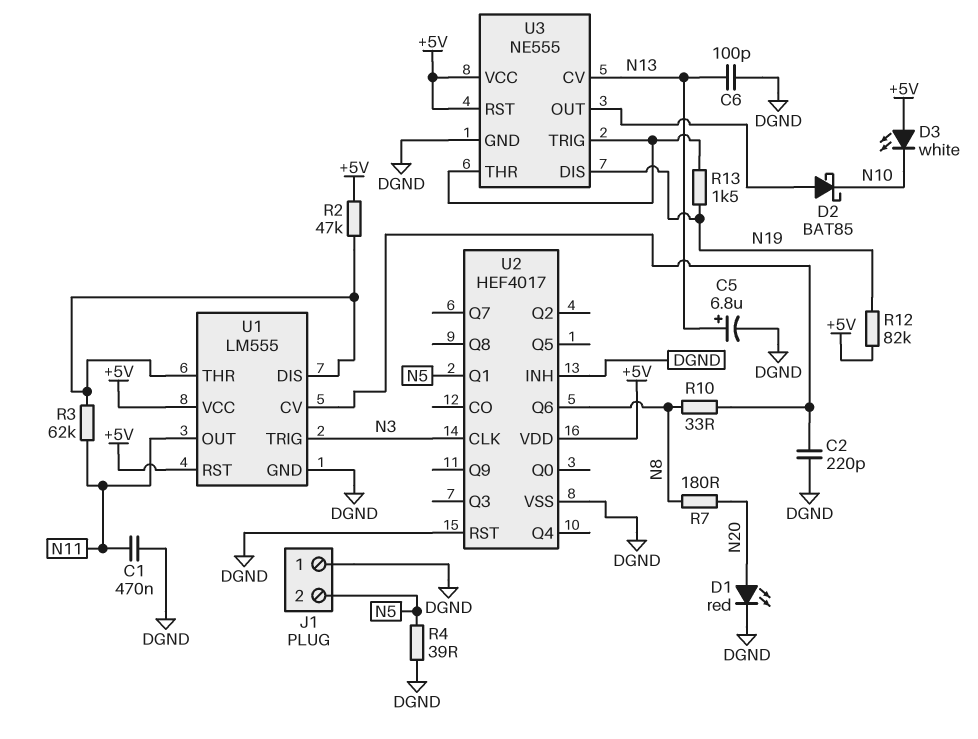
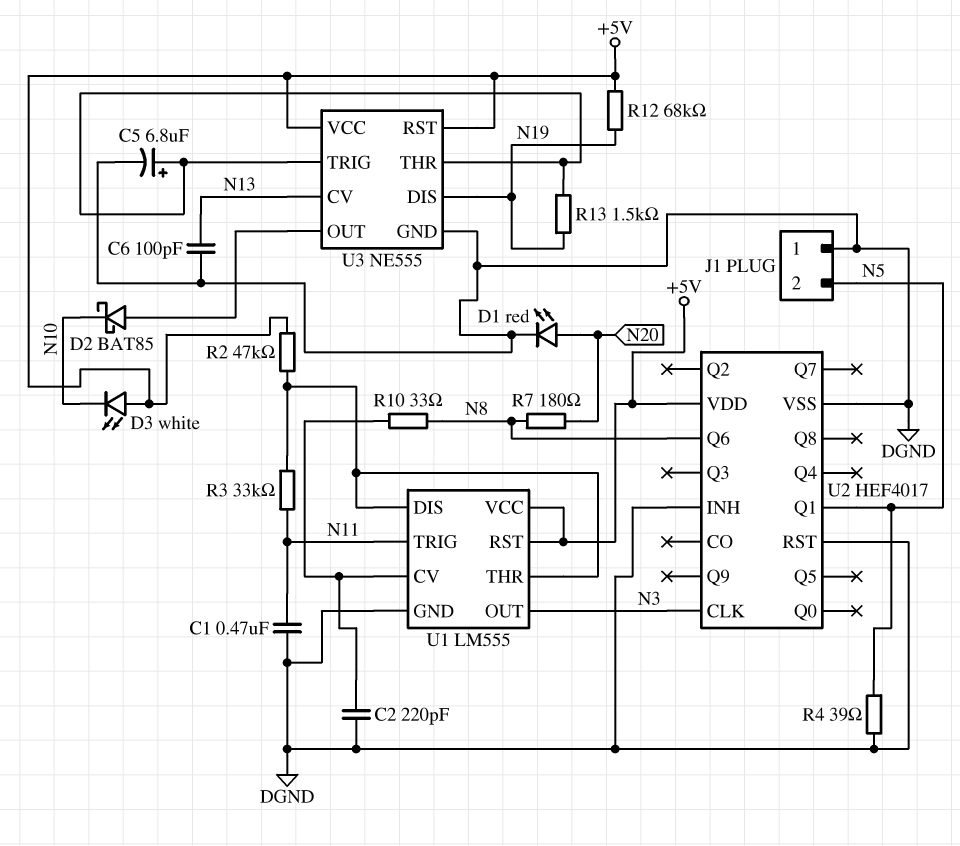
C5: 6.8uF (plus N13, minus DGND) -> 6.8uF (plus U3/THR, minus DGND)
R3: 62k (N11, U1/DIS) -> 33k (N11, U1/DIS)
R12: 82k (+5V, N19) -> 68k (+5V, N19)
U1 pin OUT: N11 -> N3
U1 pin TRIG: N3 -> N11

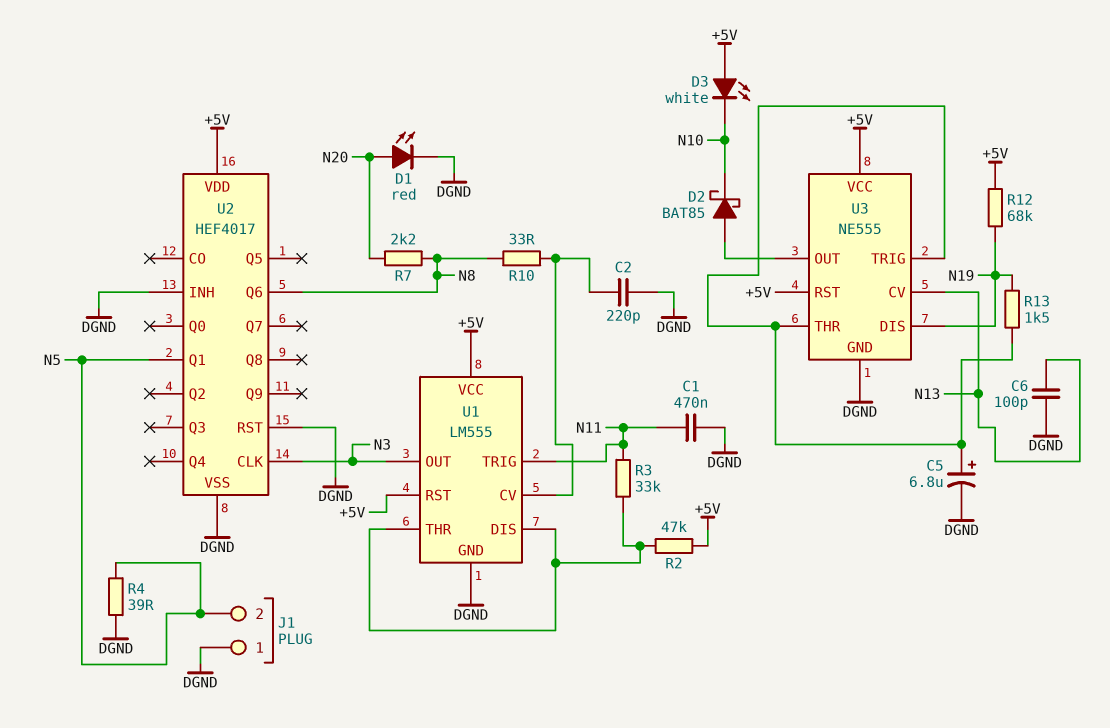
R7: 180 (N8, N20) -> 2.2k (N8, N20)

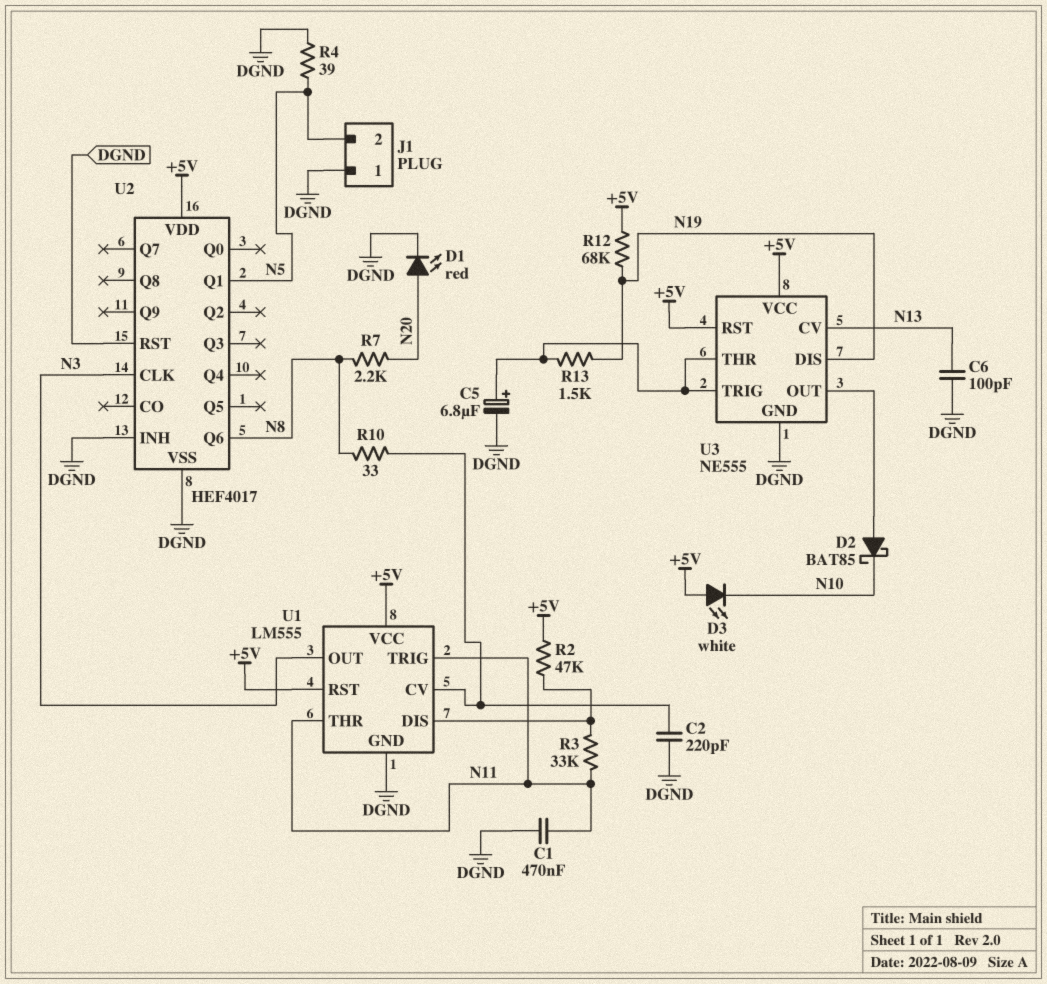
U1 pin THR: U1/DIS -> N11

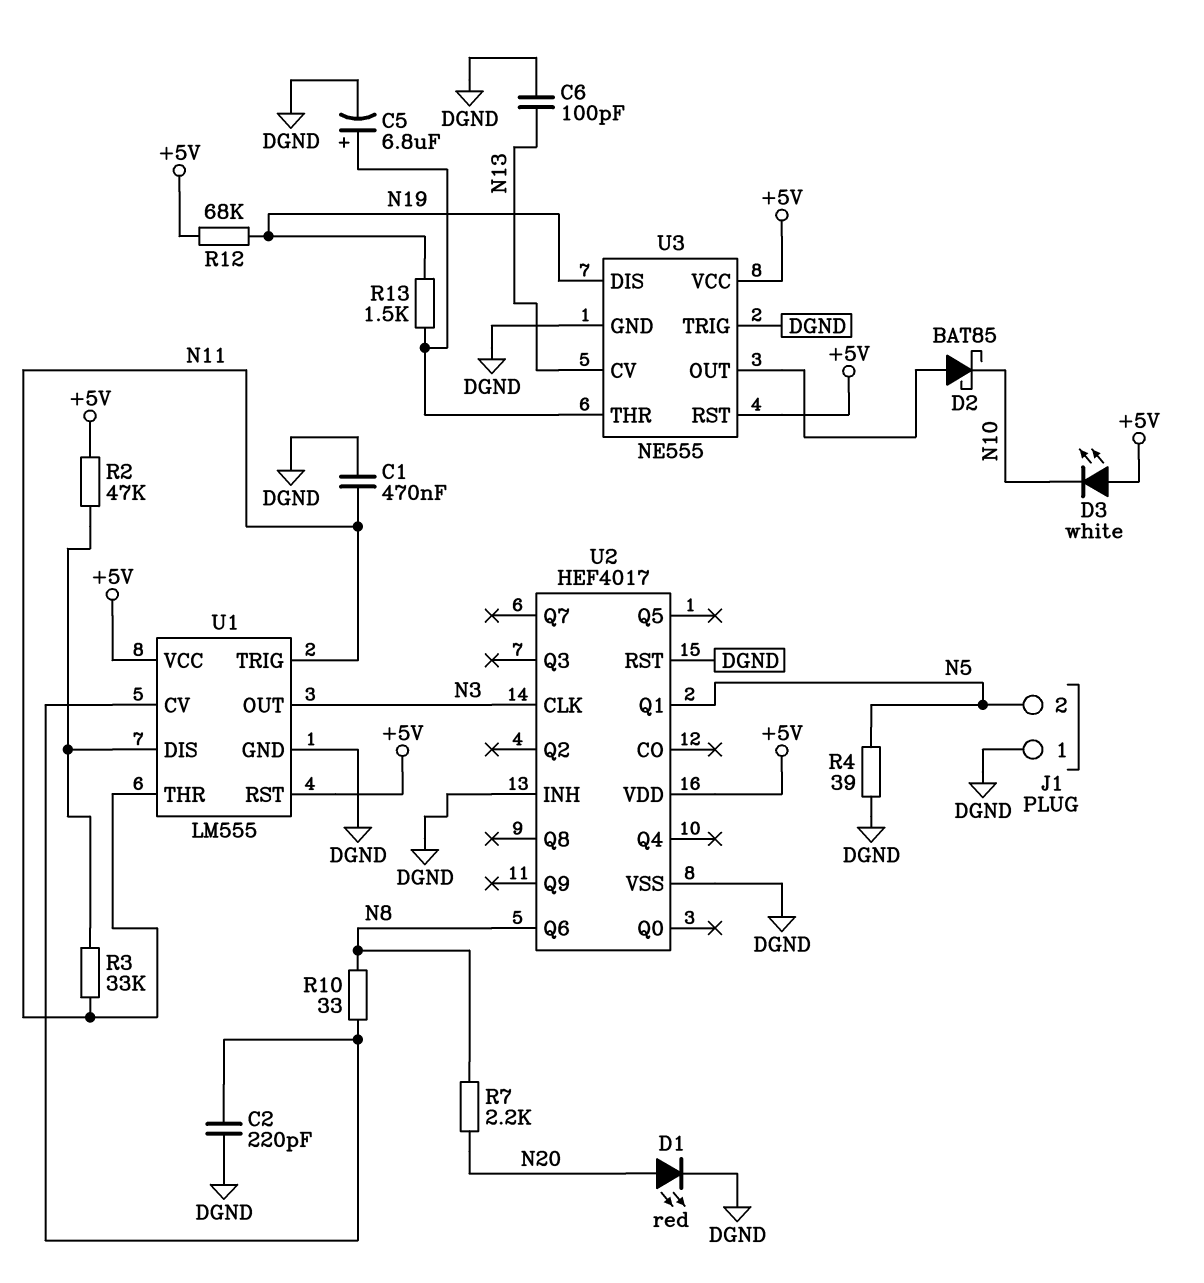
U3 pin TRIG: U3/THR -> DGND

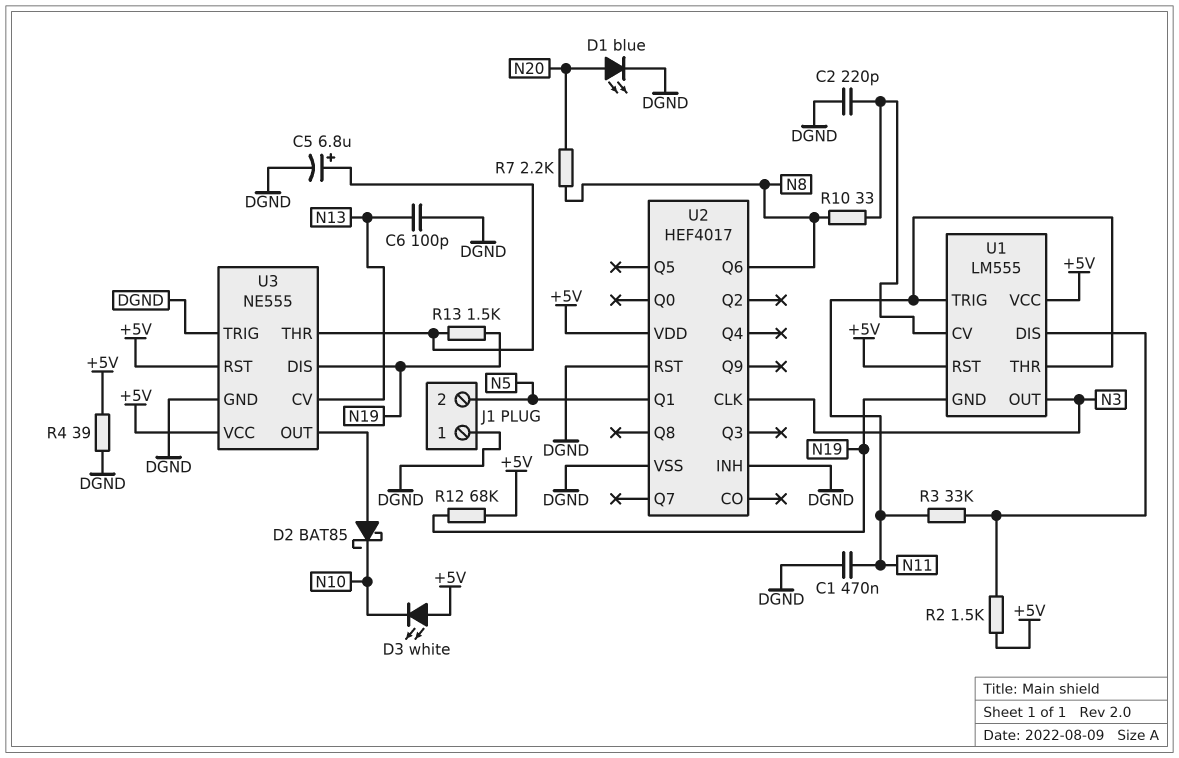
D1: LED red (A N20, K DGND) -> LED blue (A N20, K DGND)
R2: 47k (+5V, U1/DIS) -> 1.5k (+5V, U1/DIS)
R4: 39 (DGND, N5) -> 39 (+5V, DGND)
U1 pin GND: DGND -> N19

